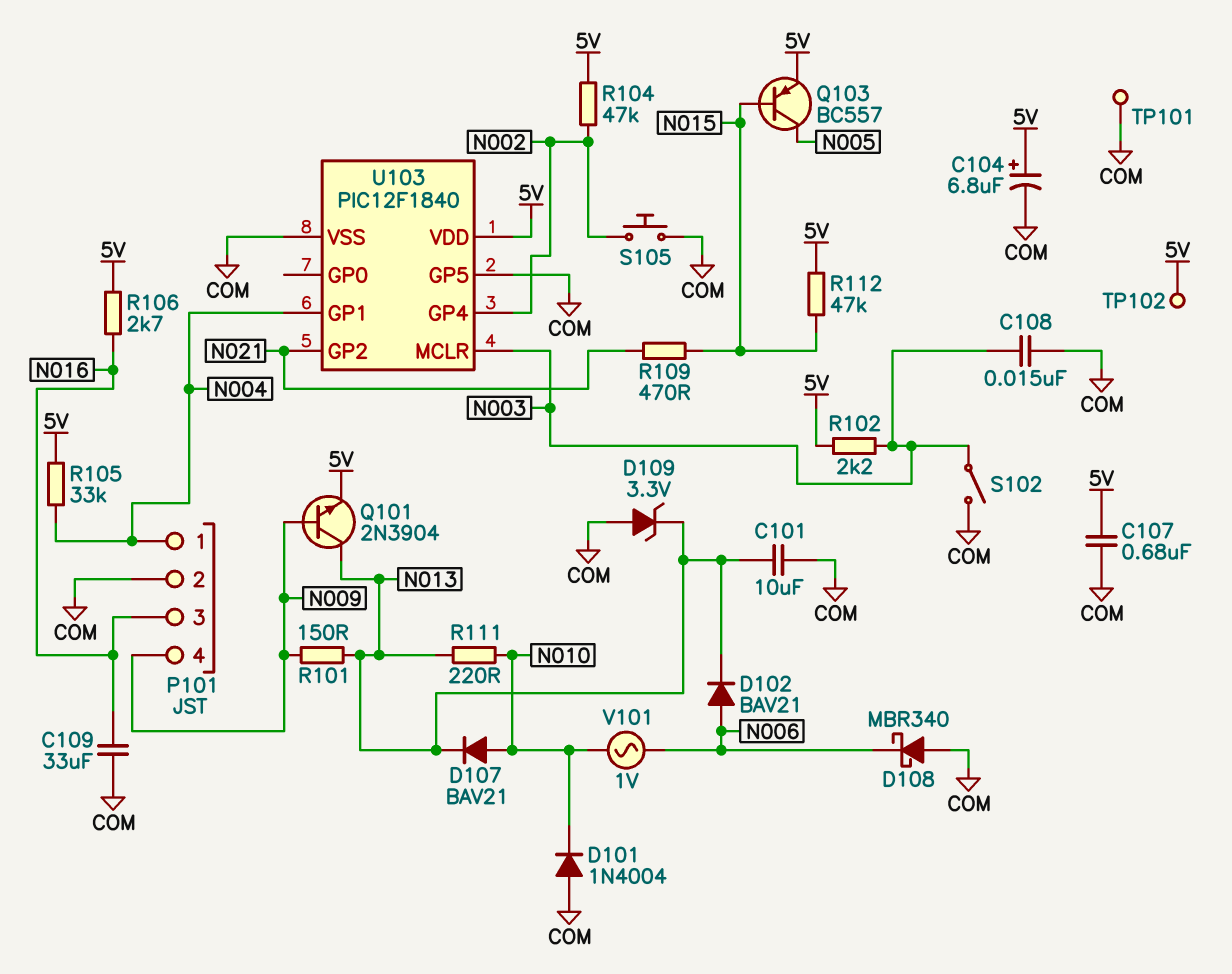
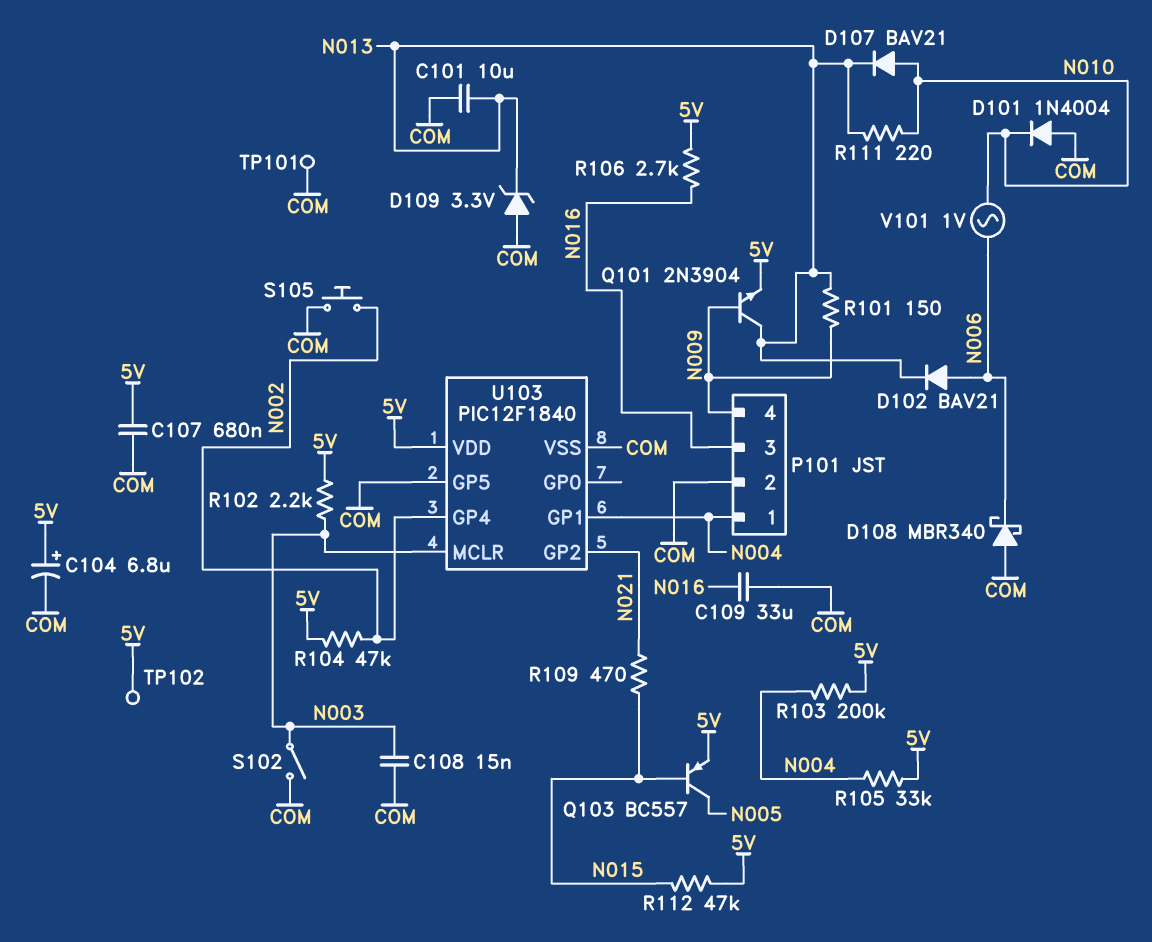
R103: none -> 200k (5V, N004)

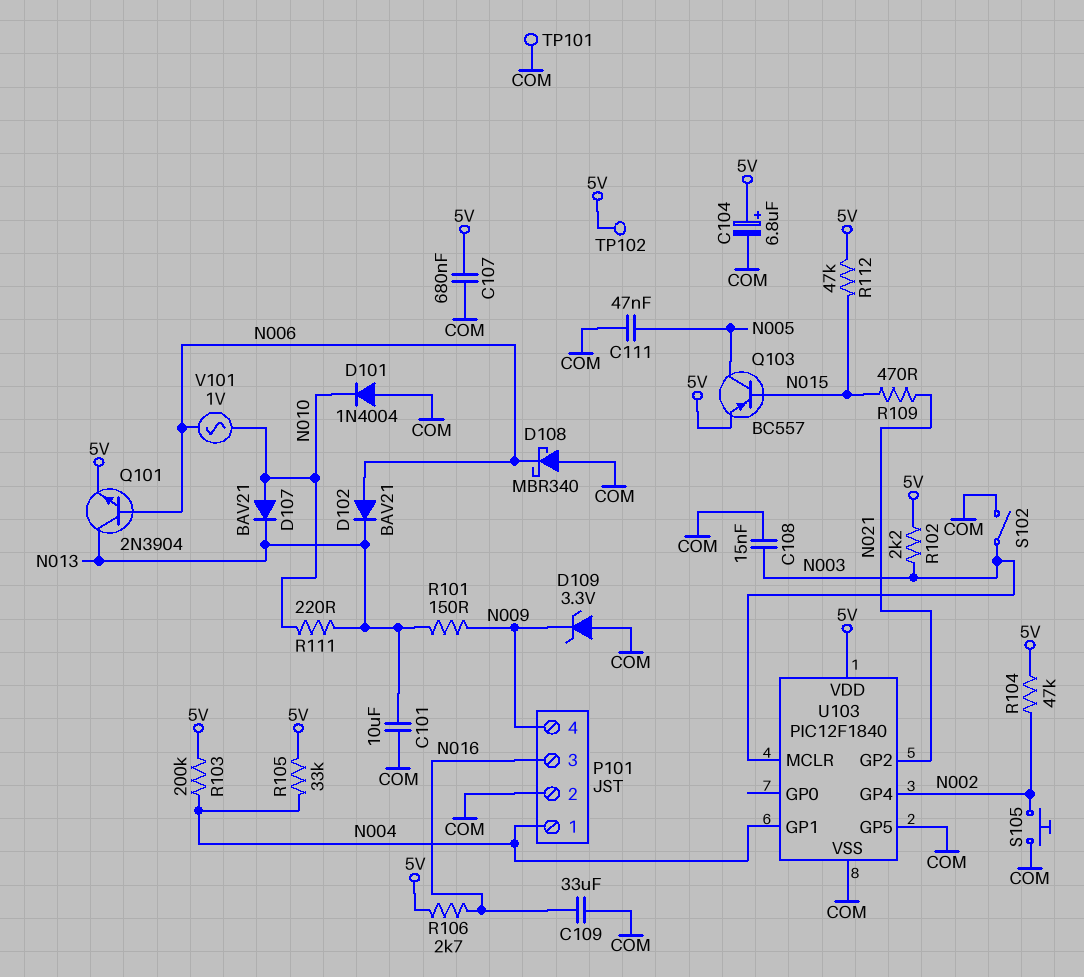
C111: none -> 47nF (COM, N005)
D109: zener 3.3V (A COM, K N013) -> zener 3.3V (A COM, K N009)
Q101: NPN 2N3904 (B N009, C N013, E 5V) -> NPN 2N3904 (B N006, C N013, E 5V)

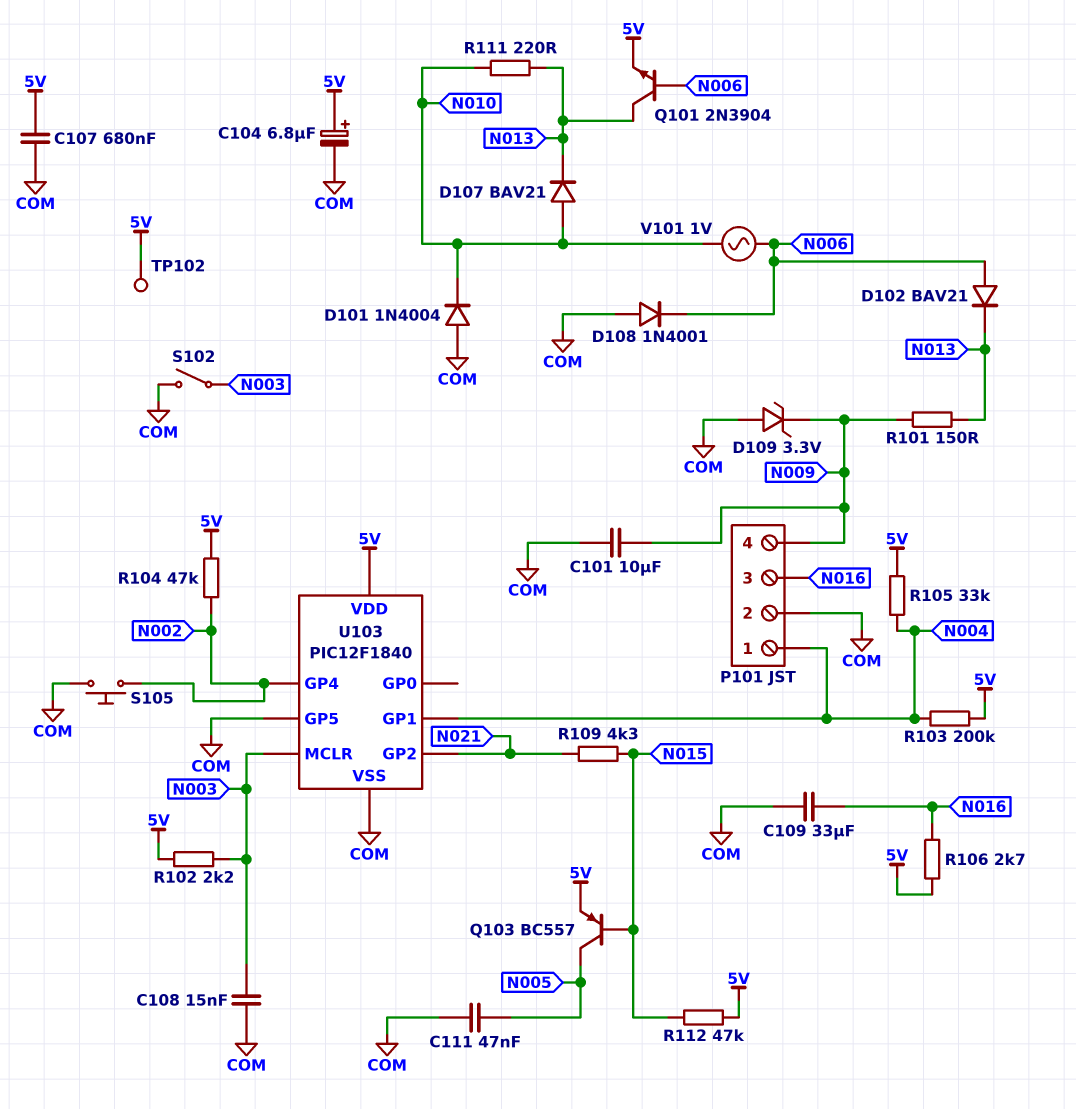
C101: 10uF (COM, N013) -> 10uF (COM, N009)
D108: schottky MBR340 (A COM, K N006) -> diode 1N4001 (A COM, K N006)
R109: 470 (N015, N021) -> 4.3k (N015, N021)
TP101: test point (COM) -> none

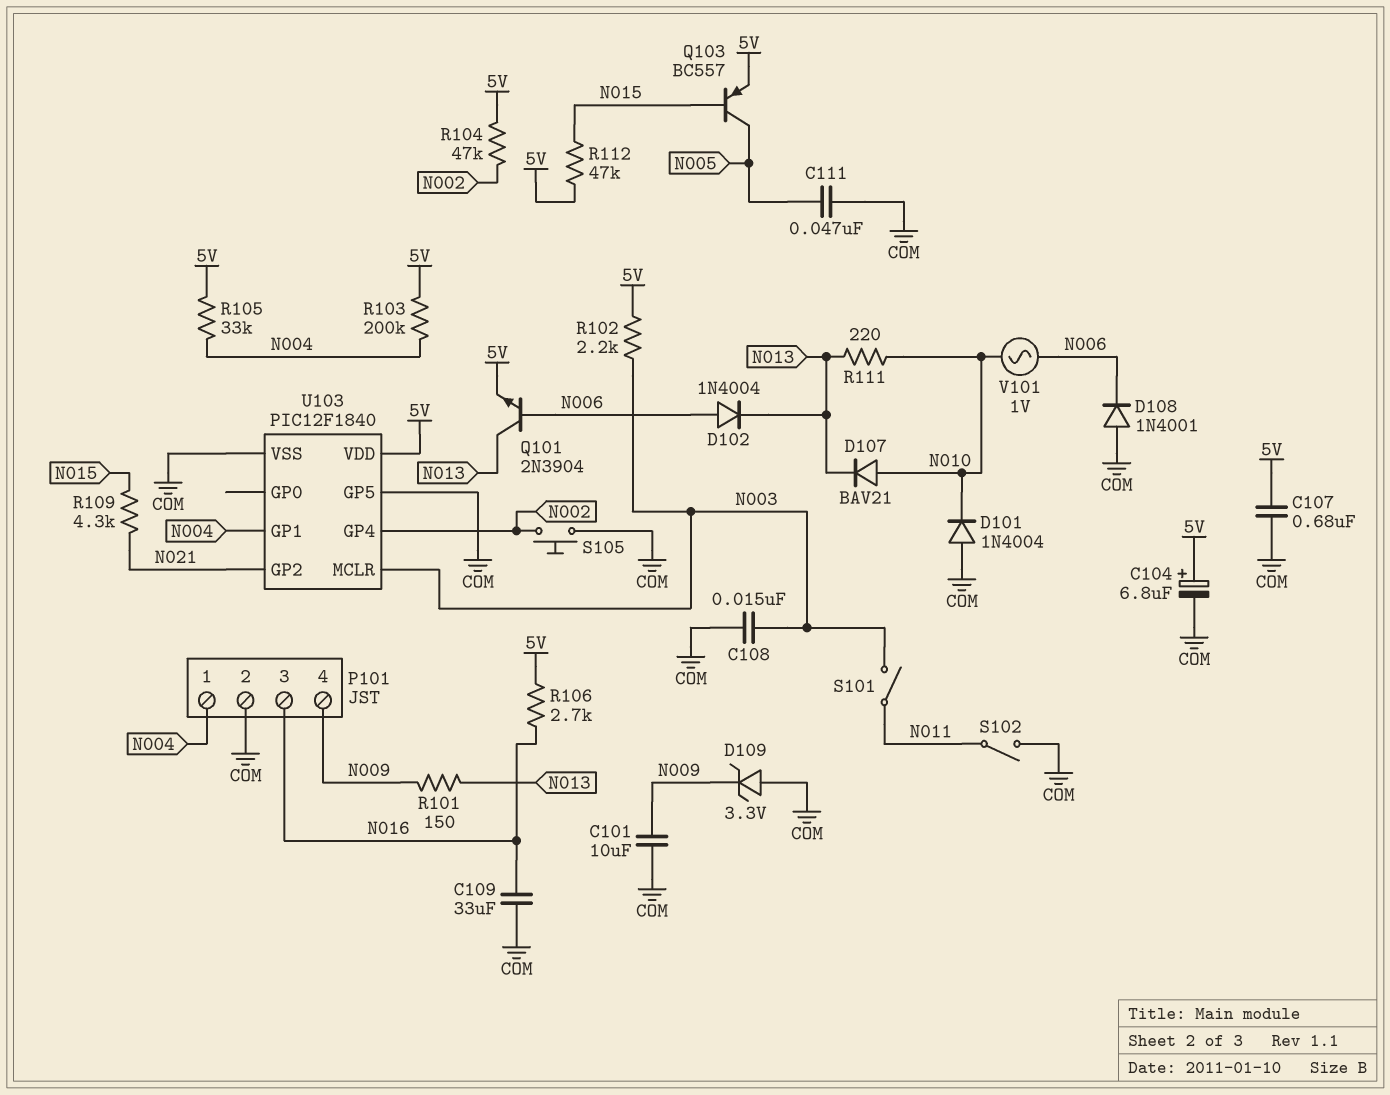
D102: diode BAV21 (A N006, K N013) -> diode 1N4004 (A N006, K N013)
S101: none -> switch (N003, N011)
S102: switch (COM, N003) -> switch (COM, N011)
TP102: test point (5V) -> none

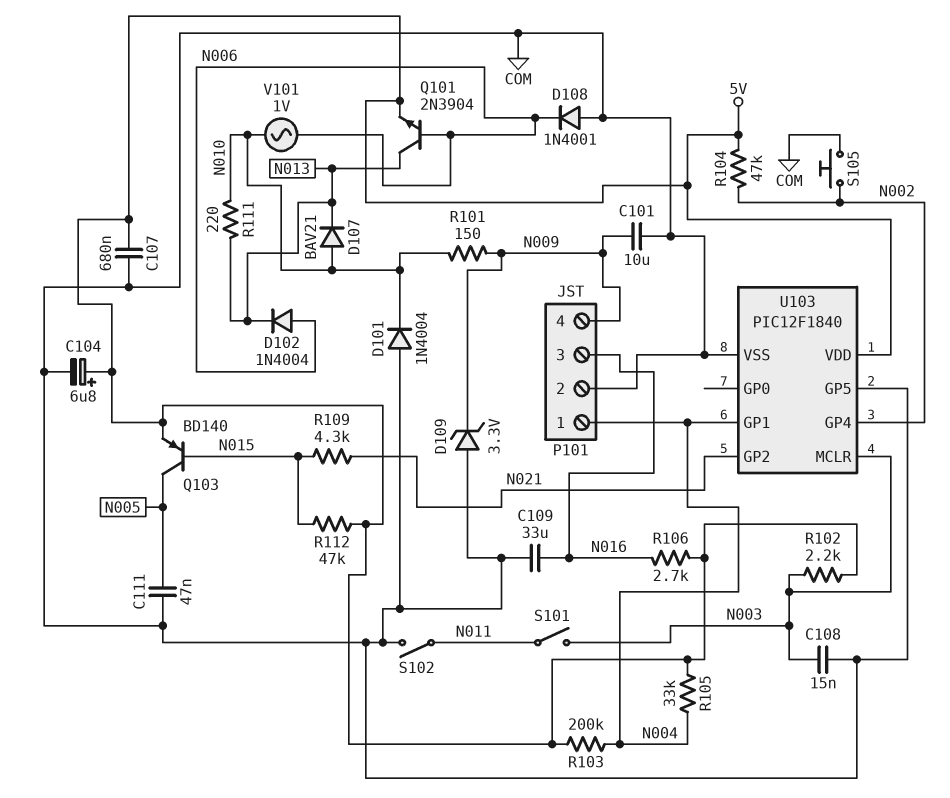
Q103: PNP BC557 (B N015, C N005, E 5V) -> PNP BD140 (B N015, C N005, E 5V)
R101: 150 (N009, N013) -> 150 (N009, N010)

